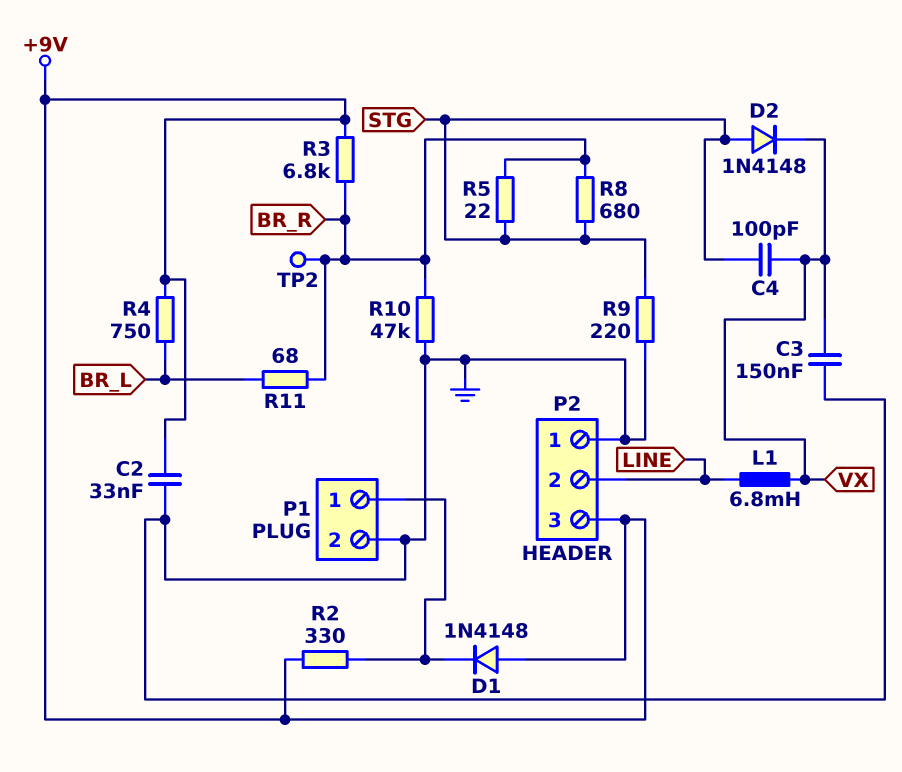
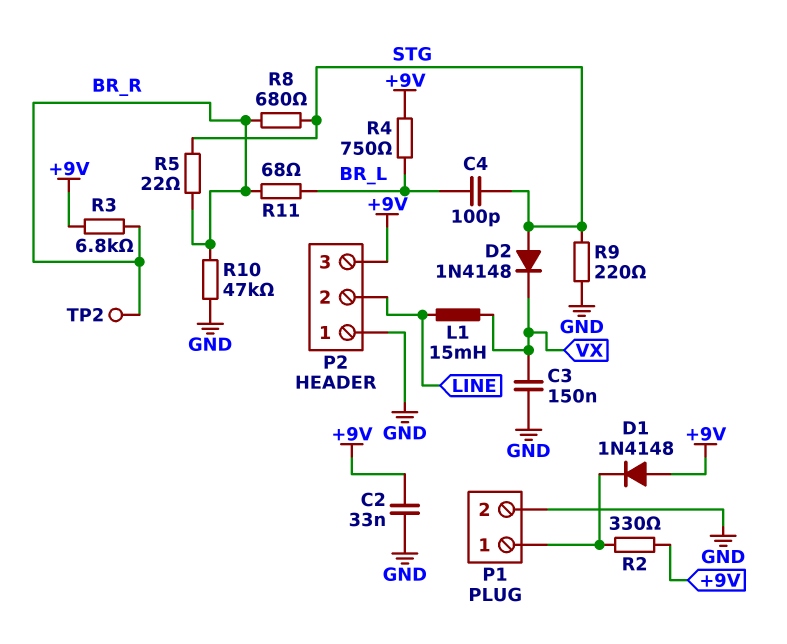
C4: 100pF (STG, VX) -> 100pF (BR_L, STG)
L1: 6.8mH (LINE, VX) -> 15mH (LINE, VX)

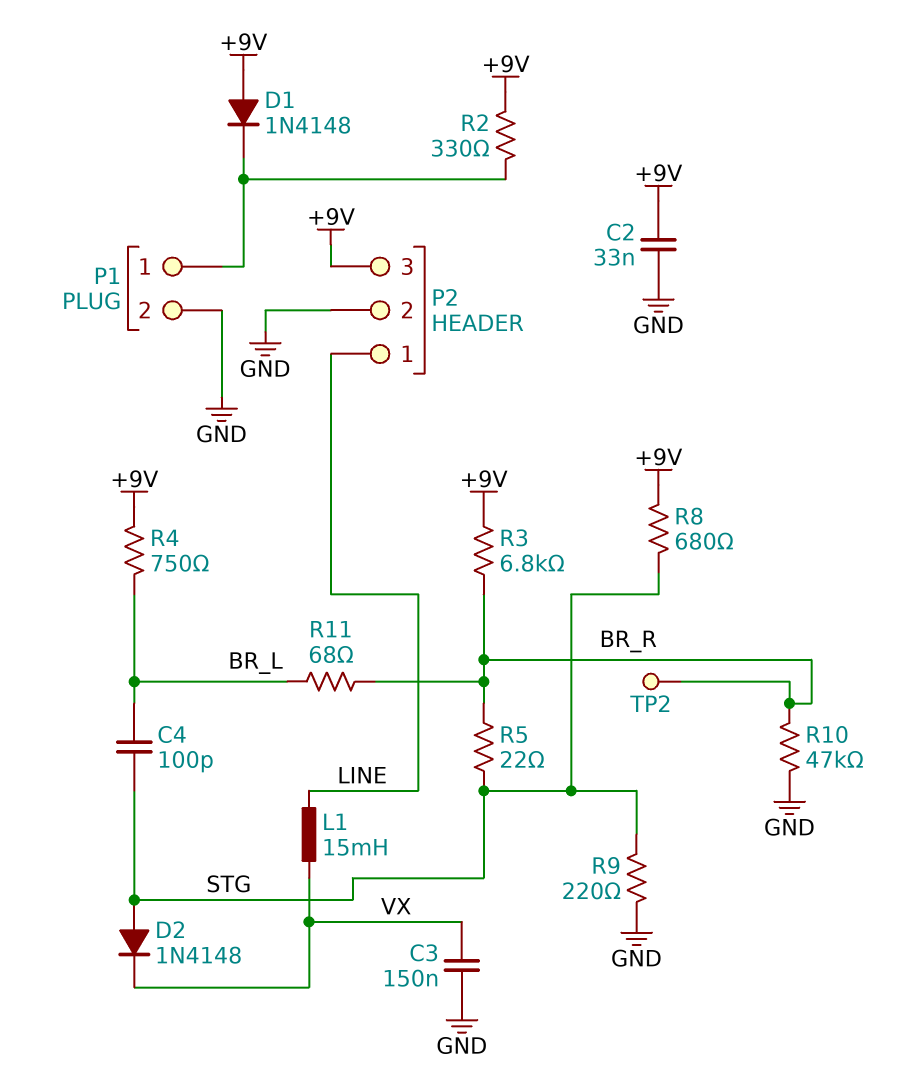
P2 pin 1: GND -> LINE
P2 pin 2: LINE -> GND
R8: 680 (BR_R, STG) -> 680 (+9V, STG)

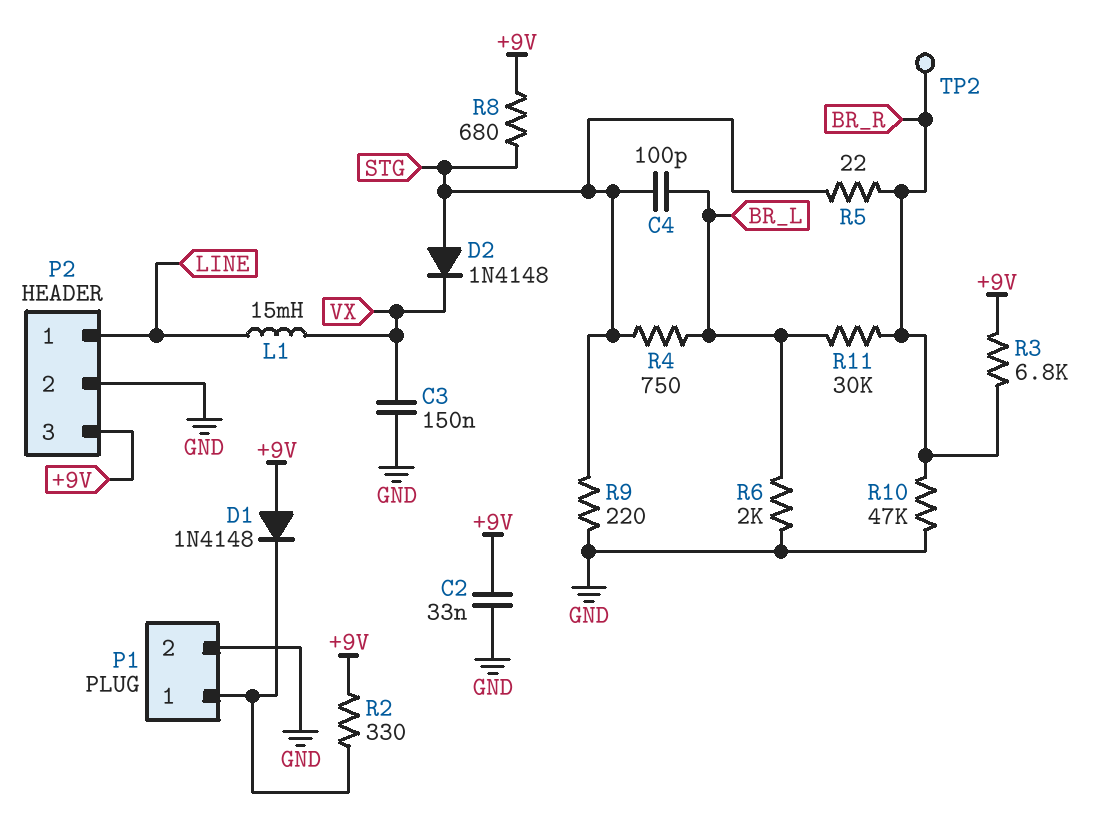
R4: 750 (+9V, BR_L) -> 750 (BR_L, STG)
R6: none -> 2k (BR_L, GND)
R11: 68 (BR_L, BR_R) -> 30k (BR_L, BR_R)

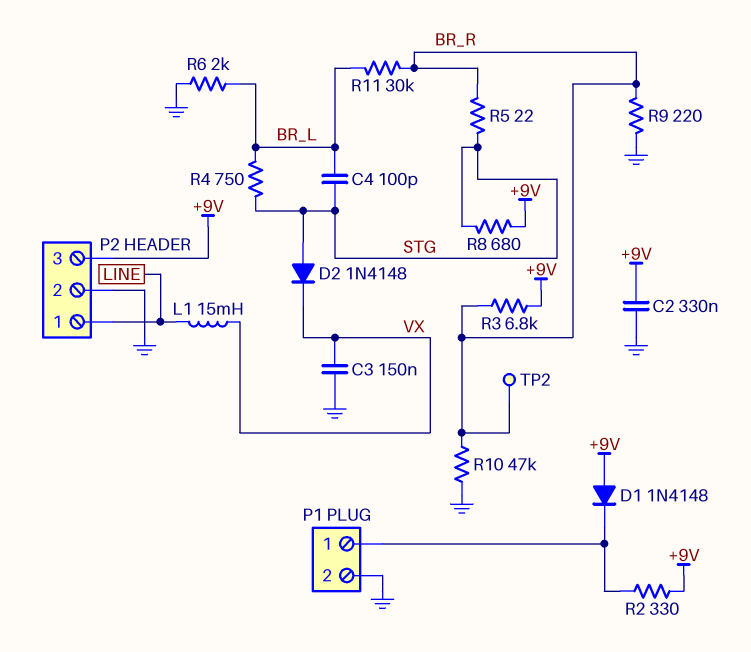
C2: 33nF (+9V, GND) -> 330nF (+9V, GND)
R9: 220 (GND, STG) -> 220 (BR_R, GND)

